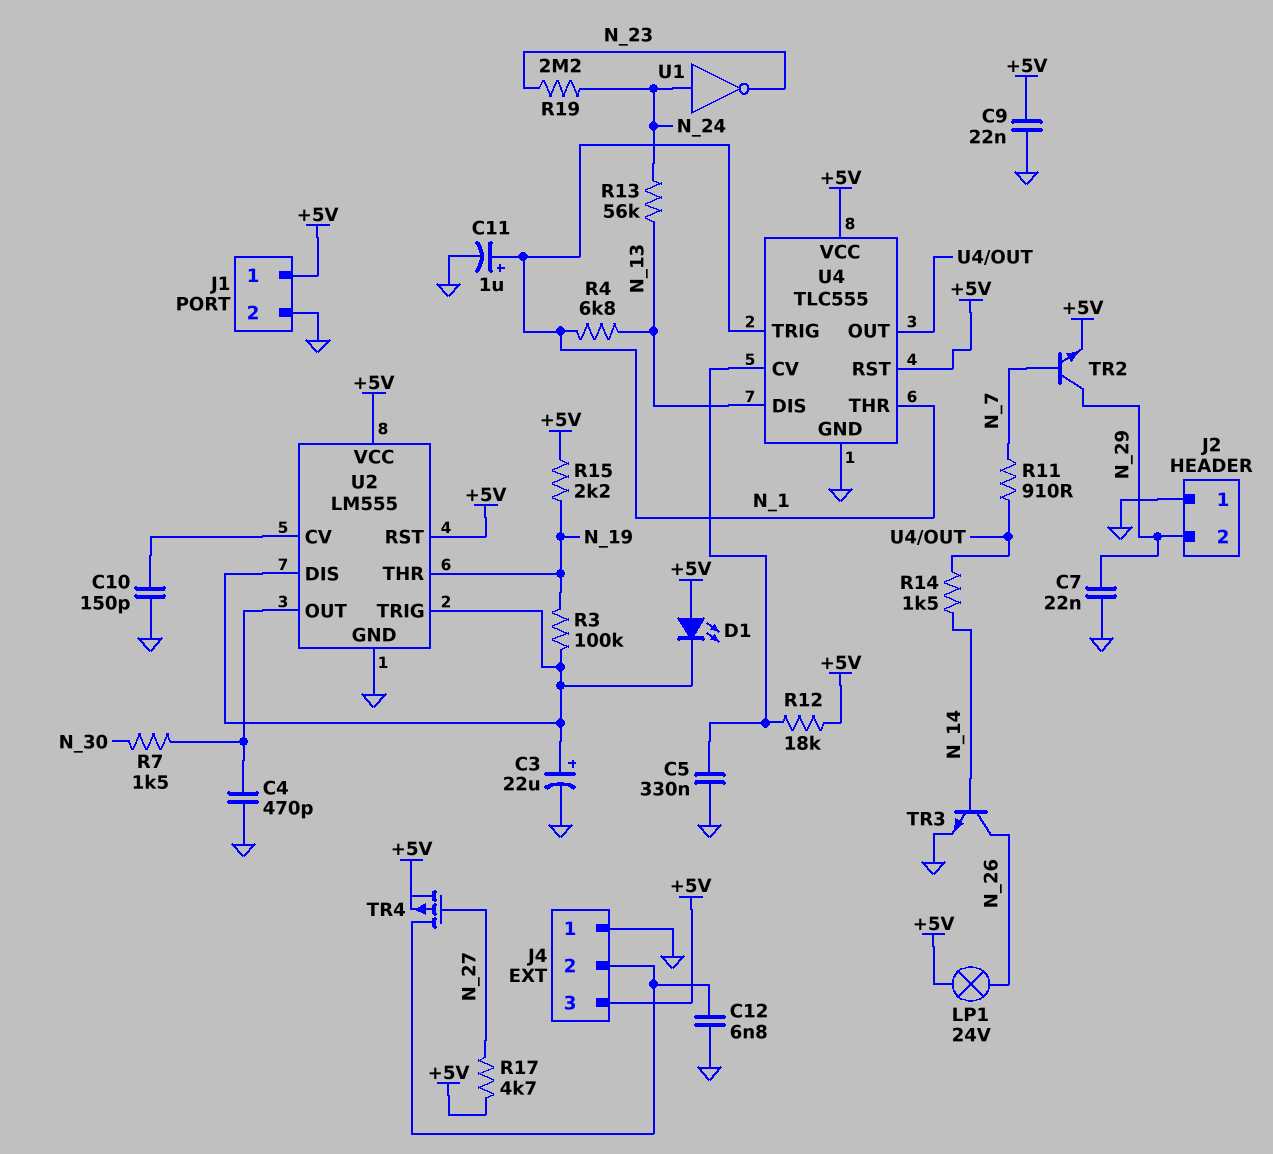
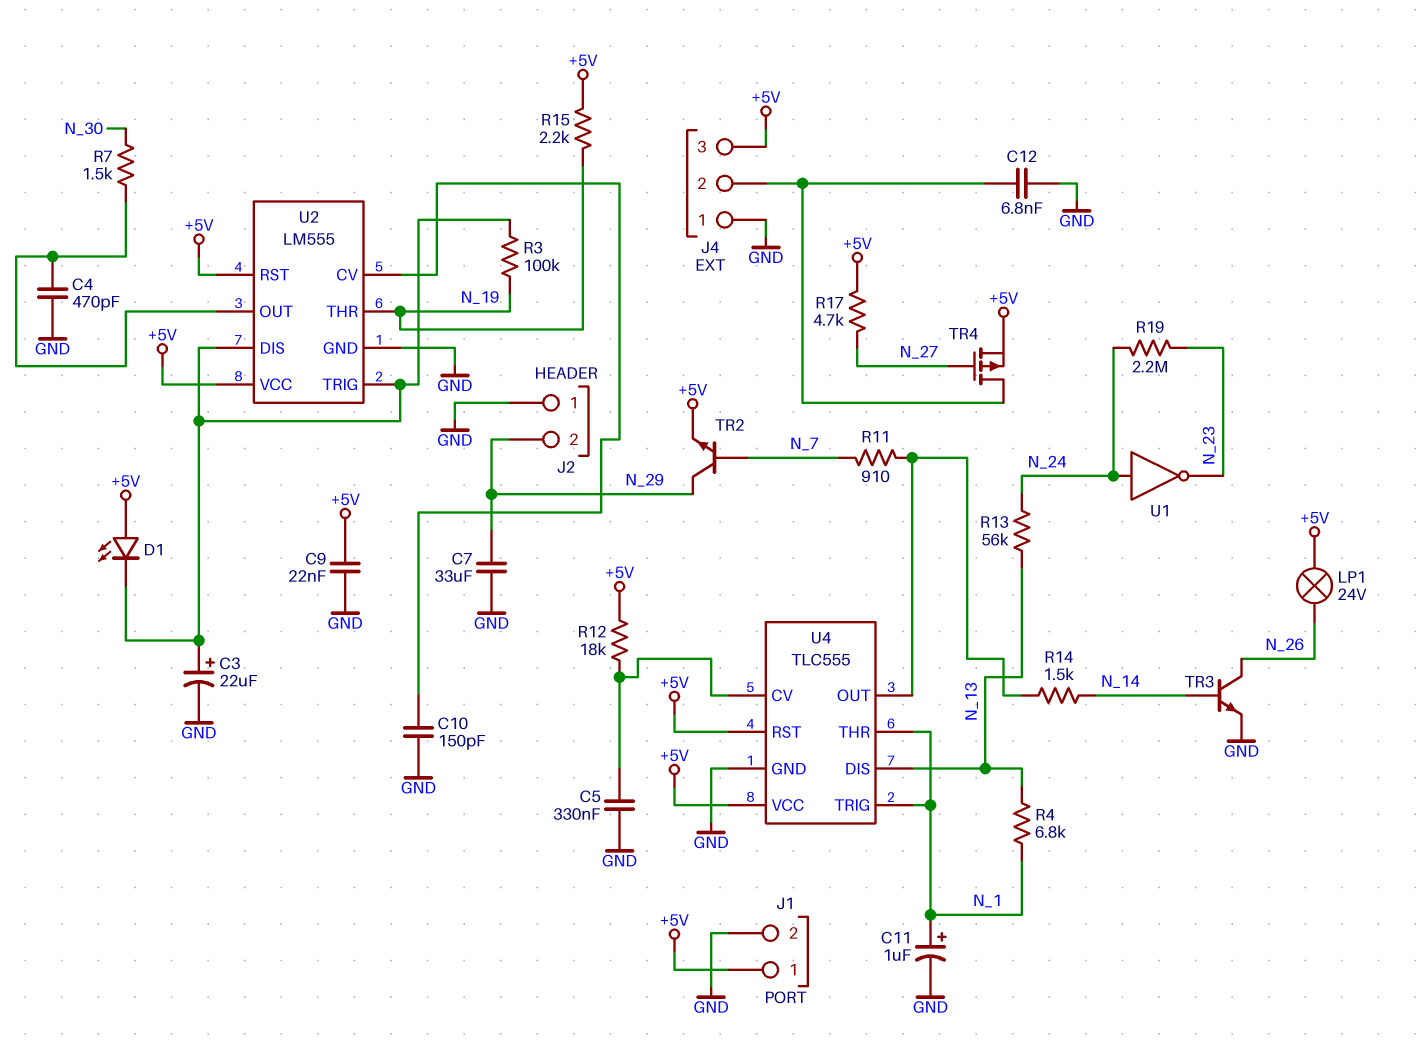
C7: 22nF (GND, N_29) -> 33uF (GND, N_29)

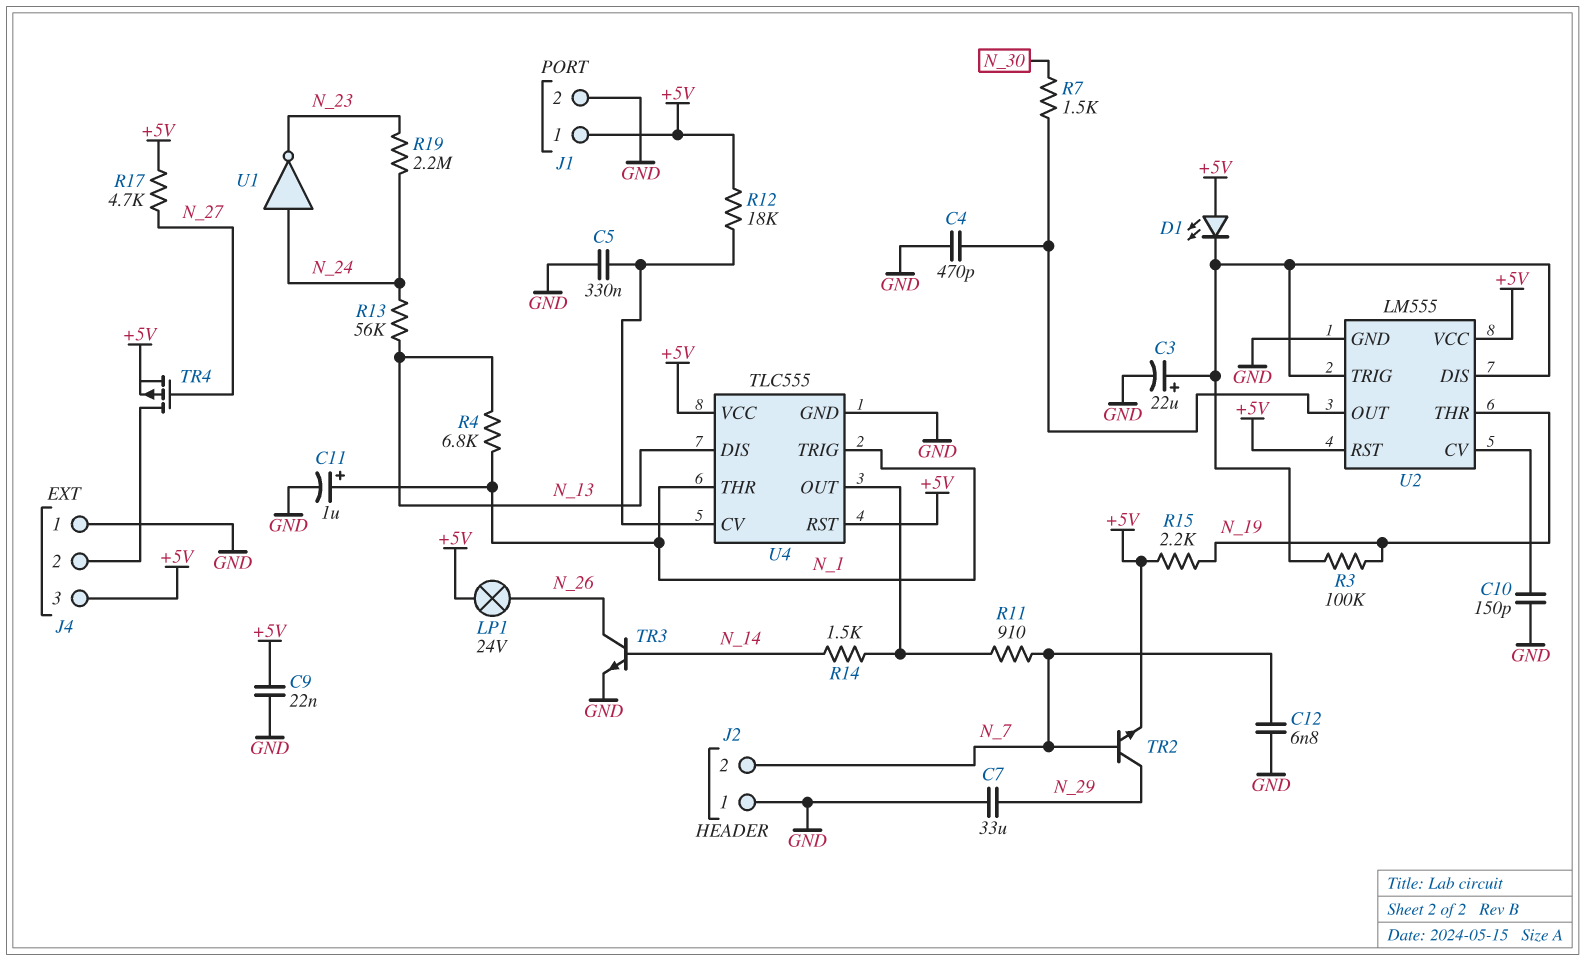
C12: 6.8nF (GND, J4/2) -> 6.8nF (GND, N_7)
J2 pin 2: N_29 -> N_7

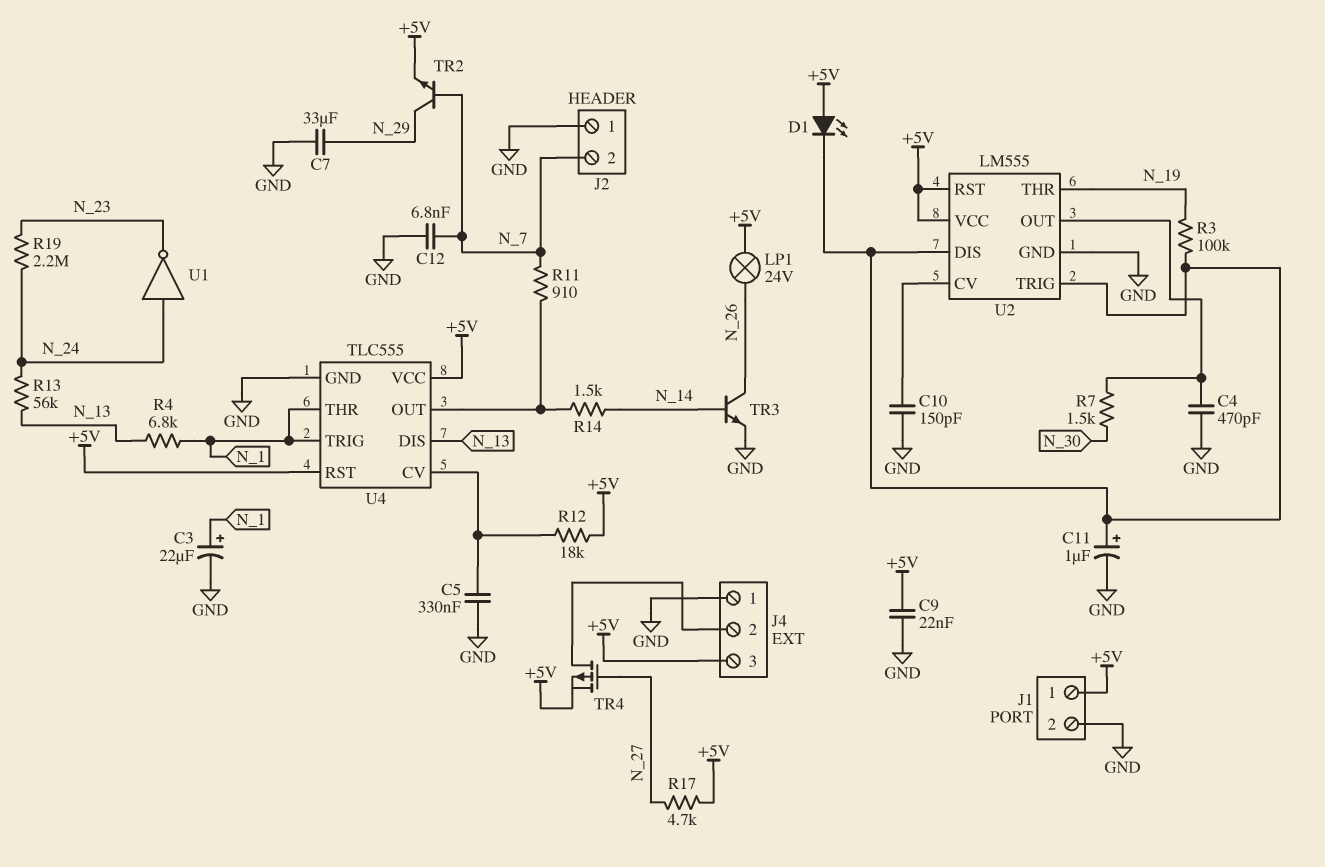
C3: 22uF (plus U2/DIS, minus GND) -> 22uF (plus N_1, minus GND)
C11: 1uF (plus N_1, minus GND) -> 1uF (plus U2/DIS, minus GND)
R15: 2.2k (+5V, N_19) -> none

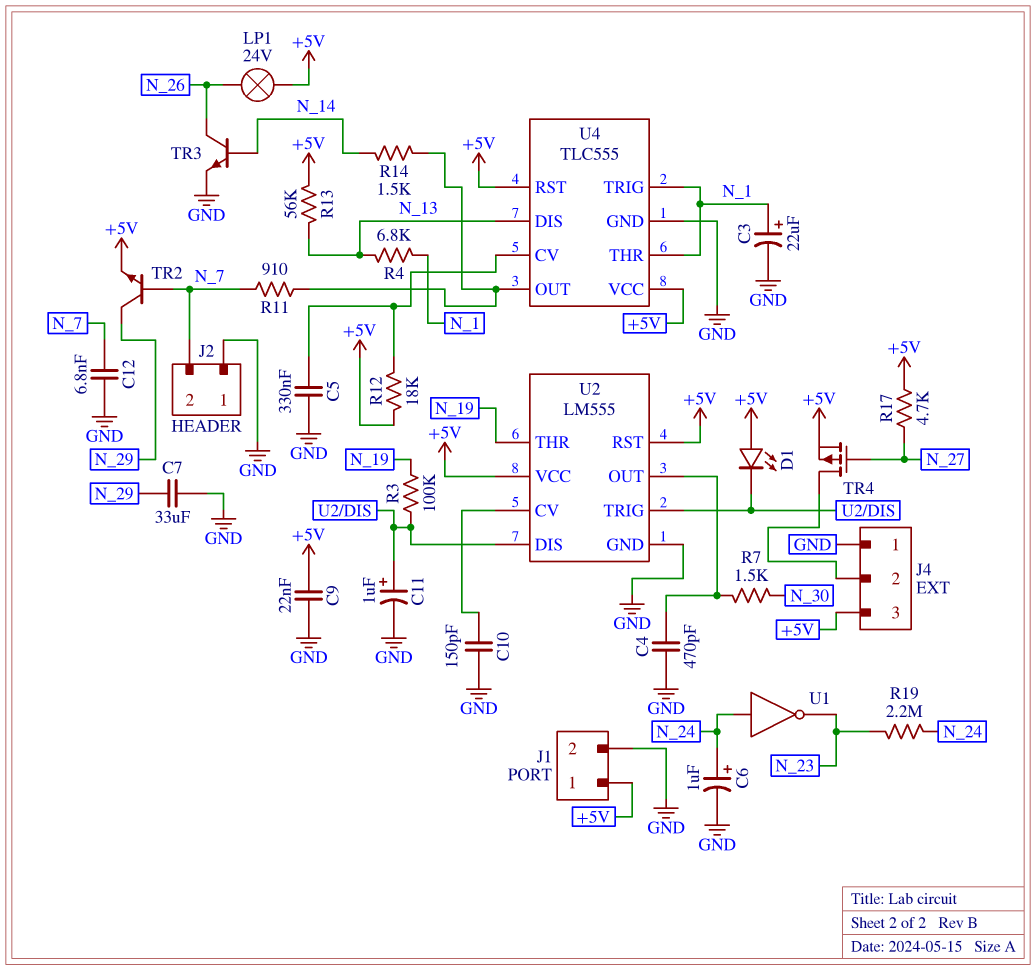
C6: none -> 1uF (plus N_24, minus GND)
R13: 56k (N_13, N_24) -> 56k (+5V, N_13)

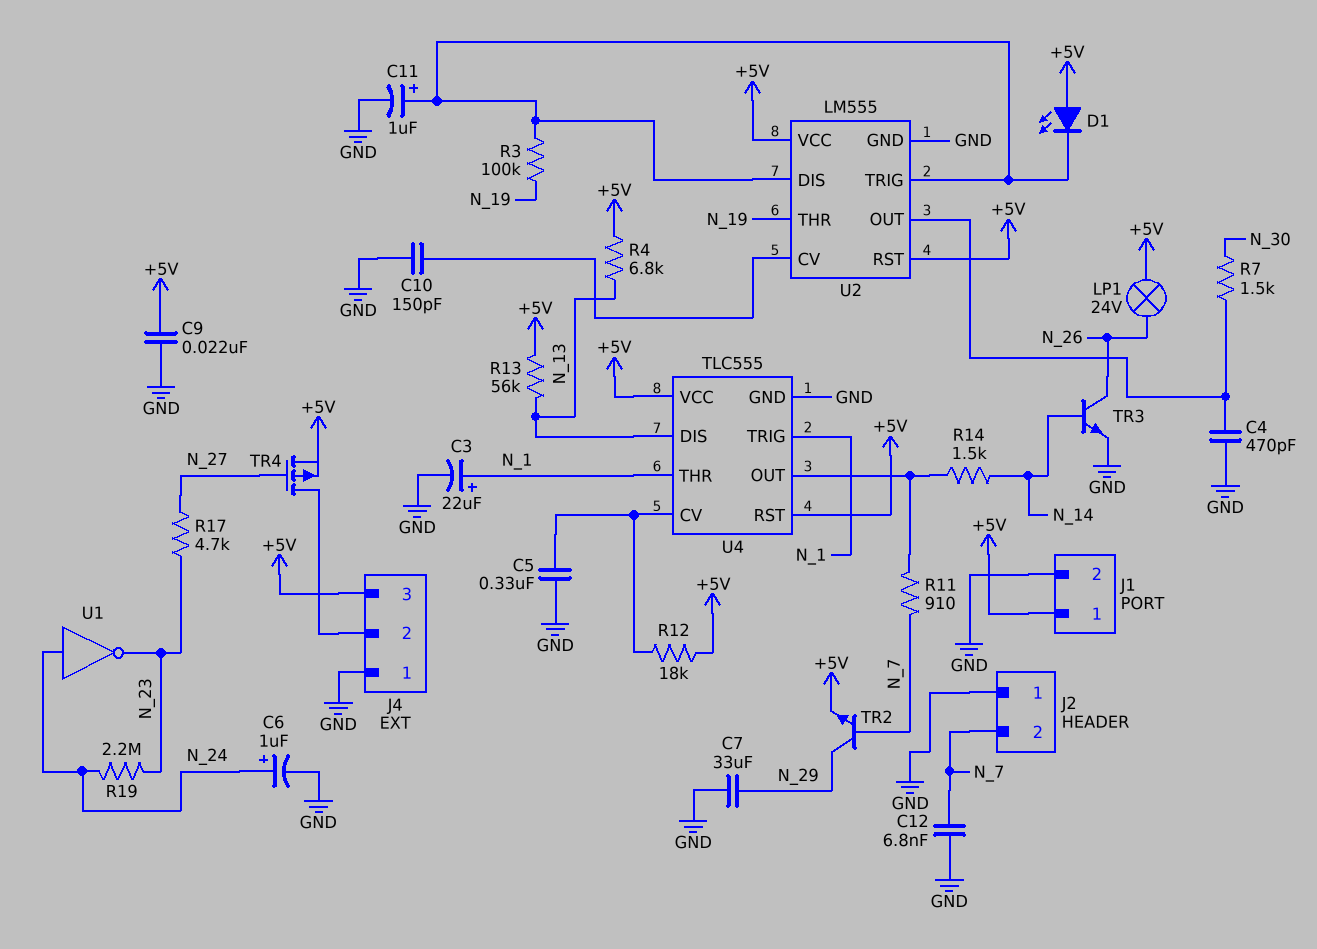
R4: 6.8k (N_1, N_13) -> 6.8k (+5V, N_13)
R17: 4.7k (+5V, N_27) -> 4.7k (N_23, N_27)

